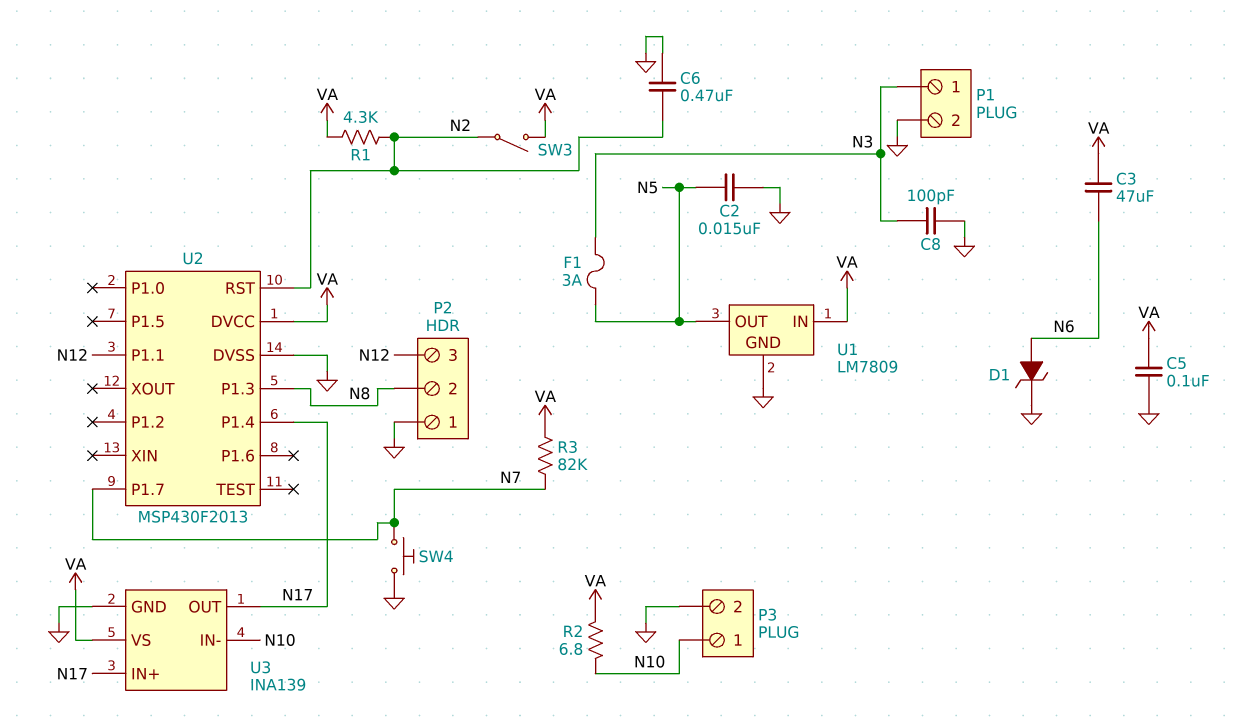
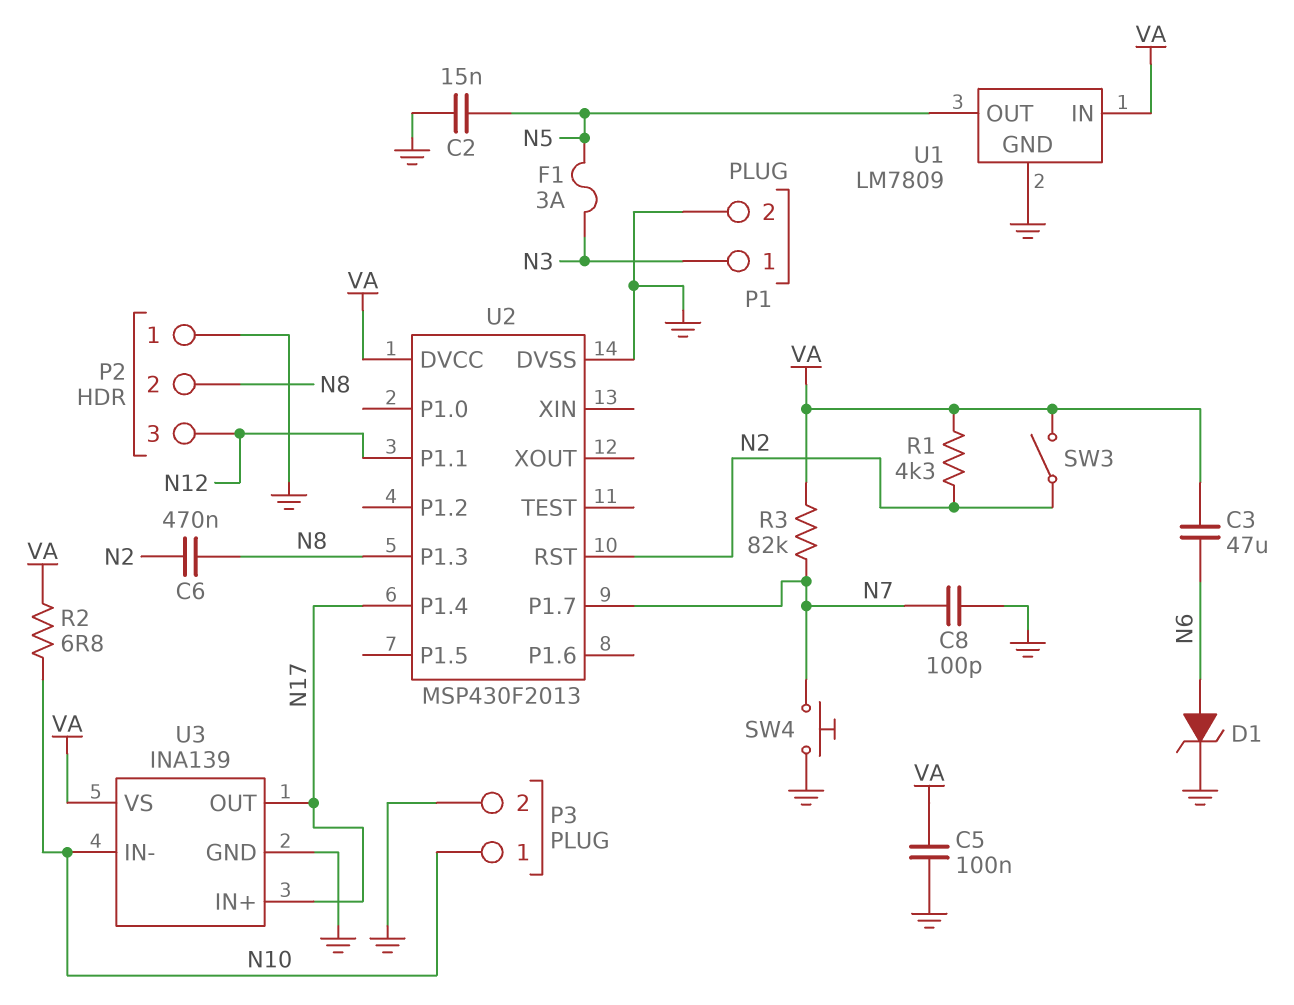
C6: 470nF (GND, N2) -> 470nF (N2, N8)
C8: 100pF (GND, N3) -> 100pF (GND, N7)

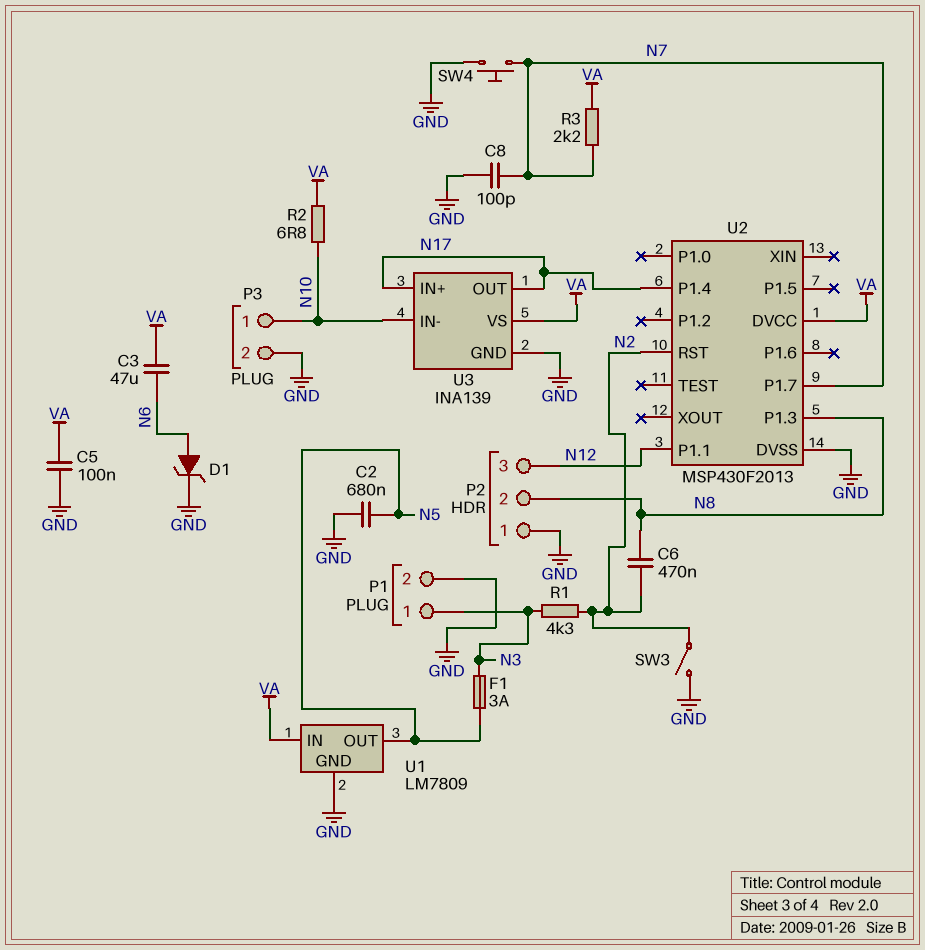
C2: 15nF (GND, N5) -> 680nF (GND, N5)
R1: 4.3k (N2, VA) -> 4.3k (N2, N3)
R3: 82k (N7, VA) -> 2.2k (N7, VA)
SW3: switch (N2, VA) -> switch (GND, N2)

